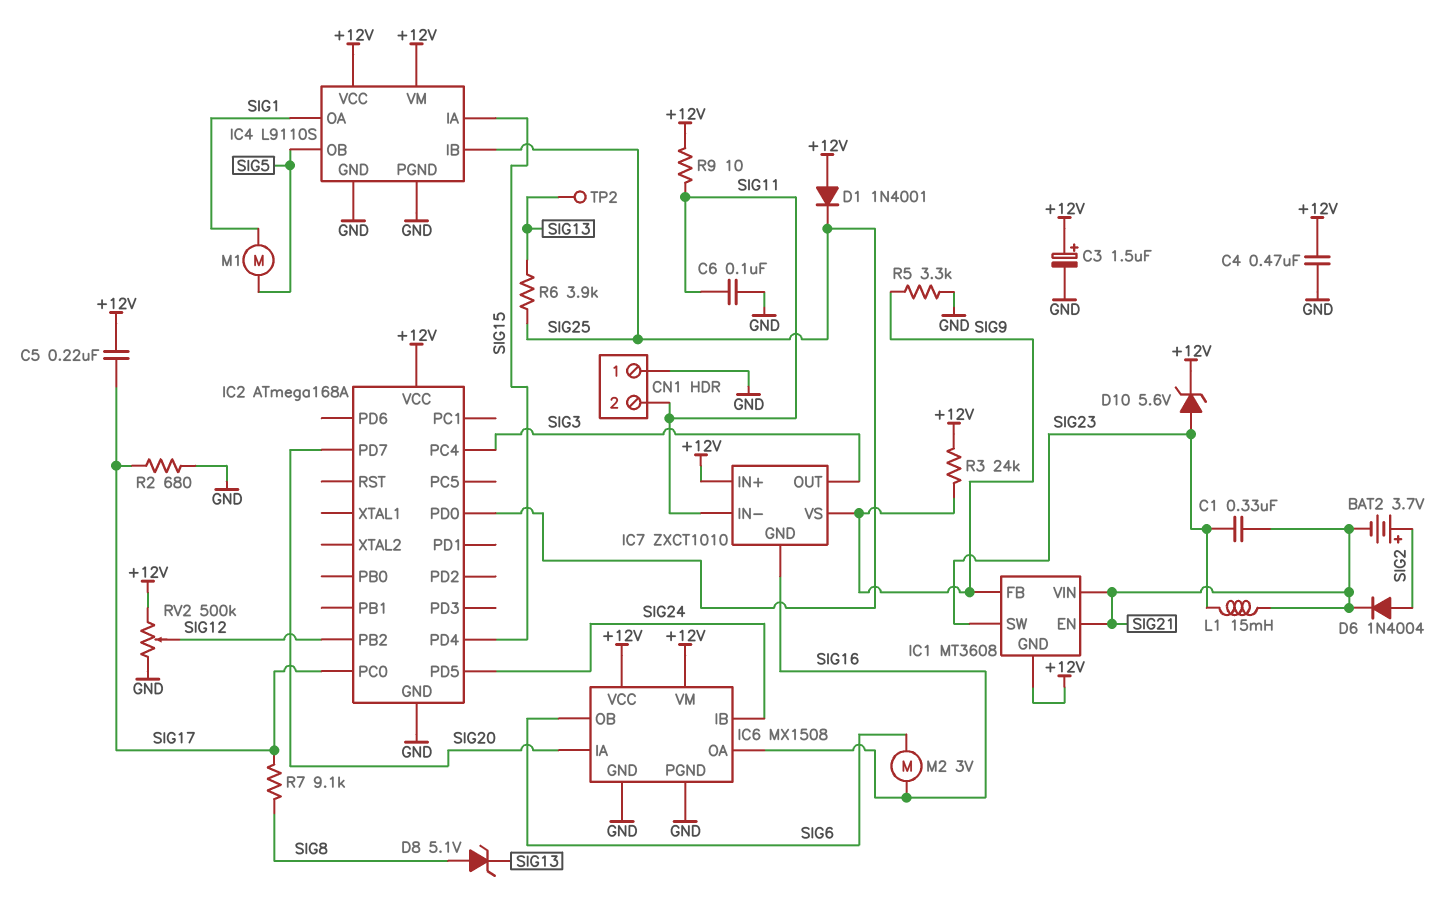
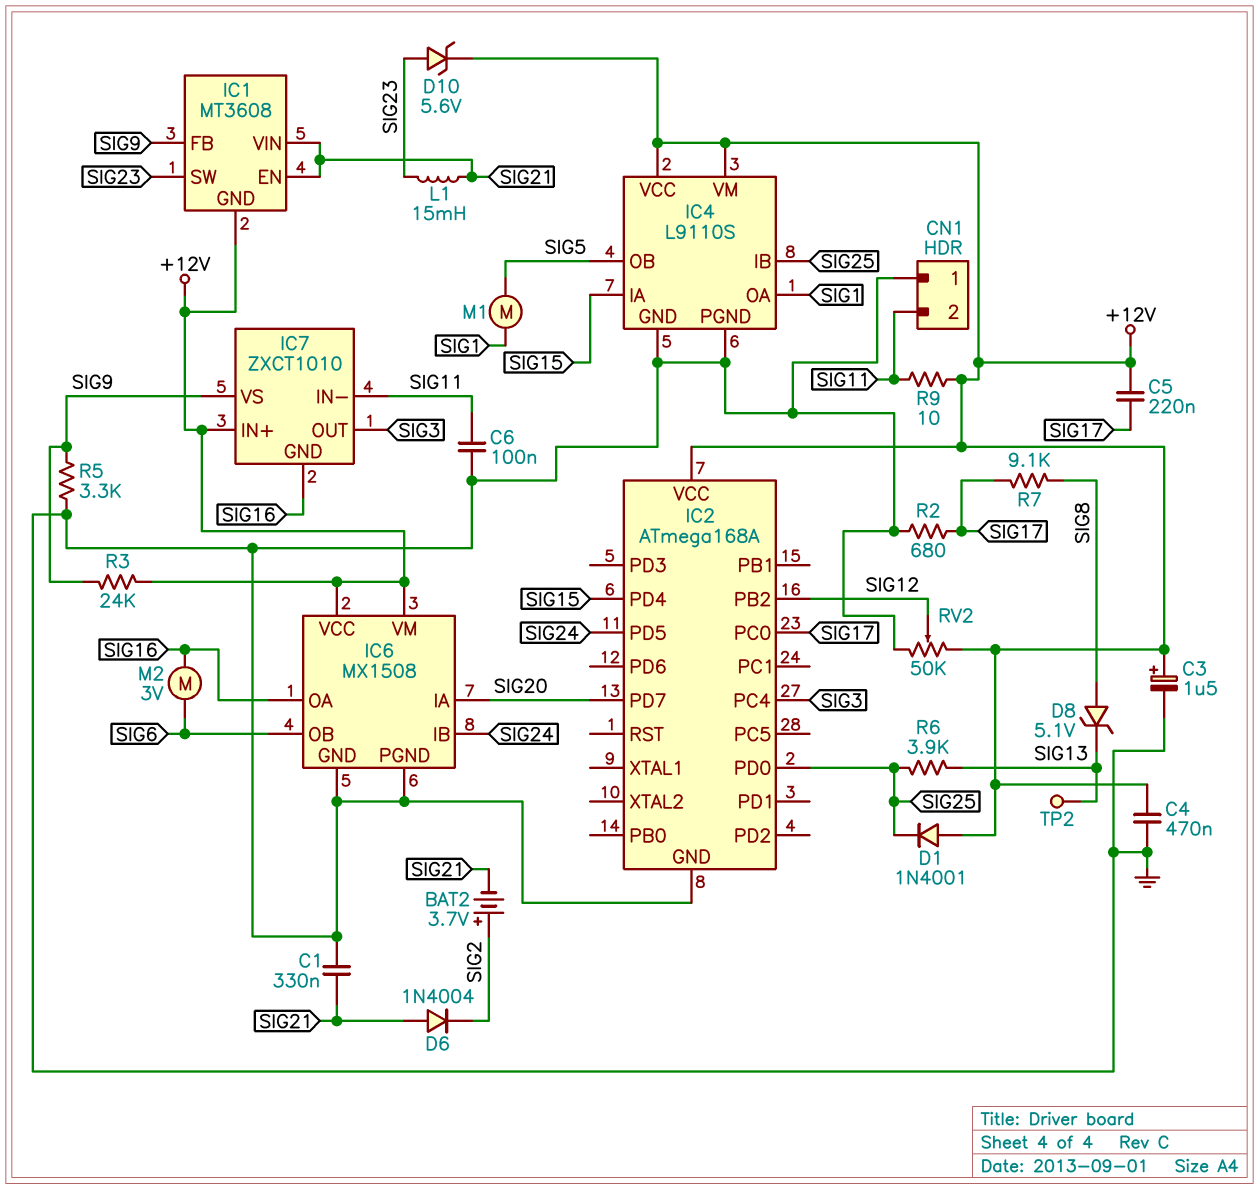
C1: 330nF (SIG21, SIG23) -> 330nF (GND, SIG21)
D6: diode 1N4004 (A SIG2, K SIG21) -> diode 1N4004 (A SIG21, K SIG2)
RV2: 500k (+12V, GND, wiper SIG12) -> 50k (+12V, GND, wiper SIG12)

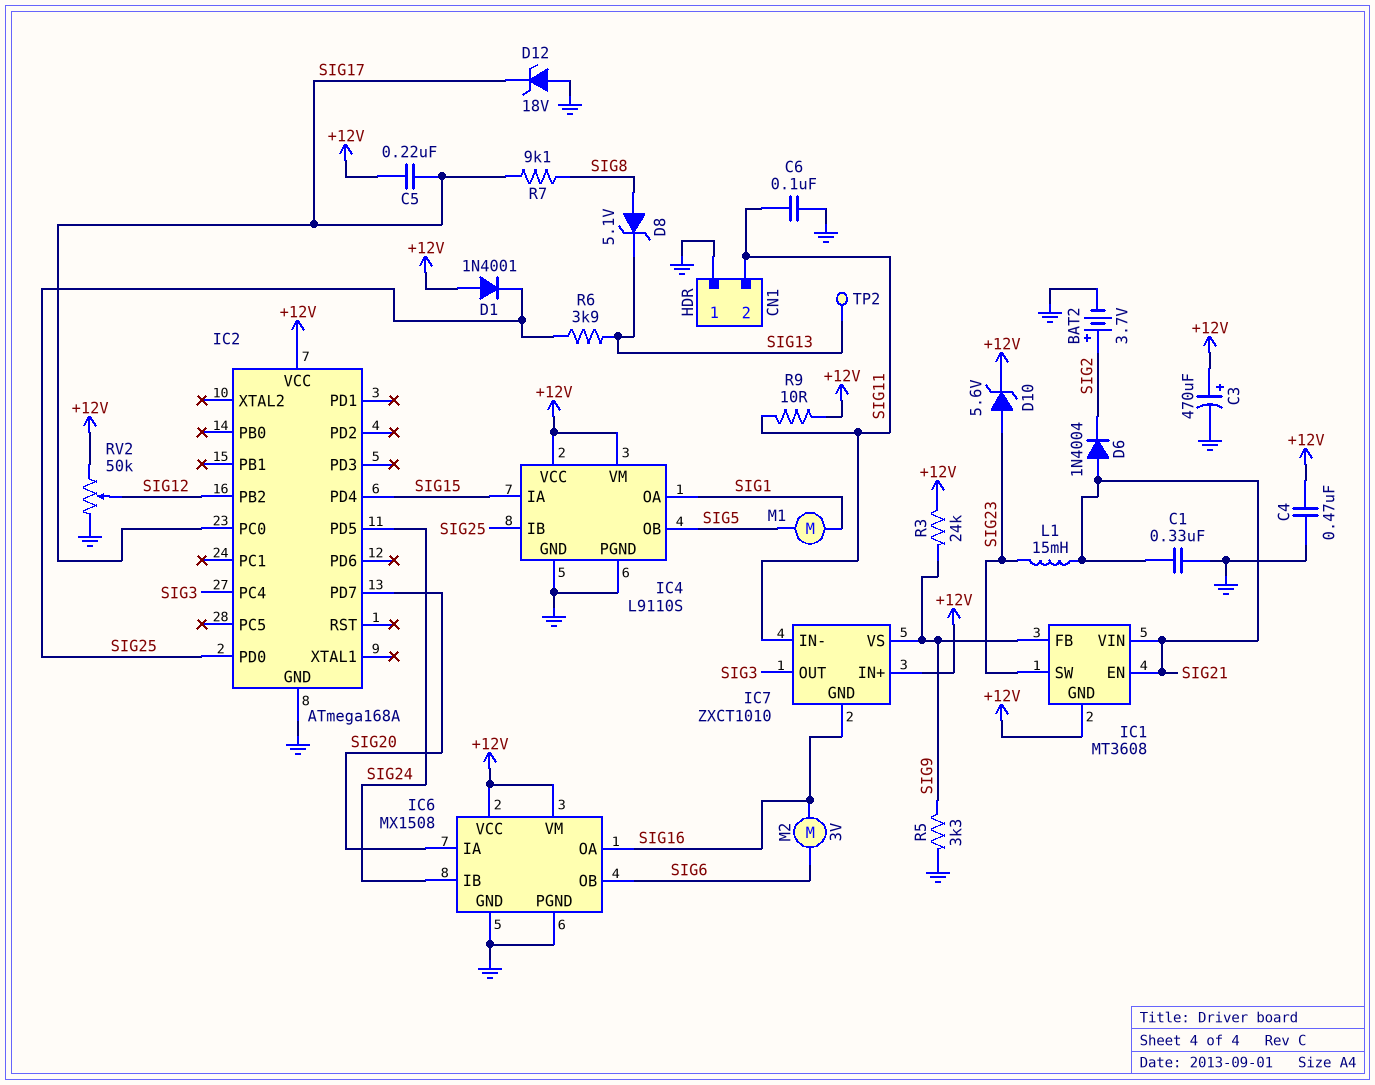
BAT2: 3.7V (plus SIG2, minus SIG21) -> 3.7V (plus SIG2, minus GND)
C3: 1.5uF (plus +12V, minus GND) -> 470uF (plus +12V, minus GND)
D12: none -> zener 18V (A GND, K SIG17)
R2: 680 (GND, SIG17) -> none

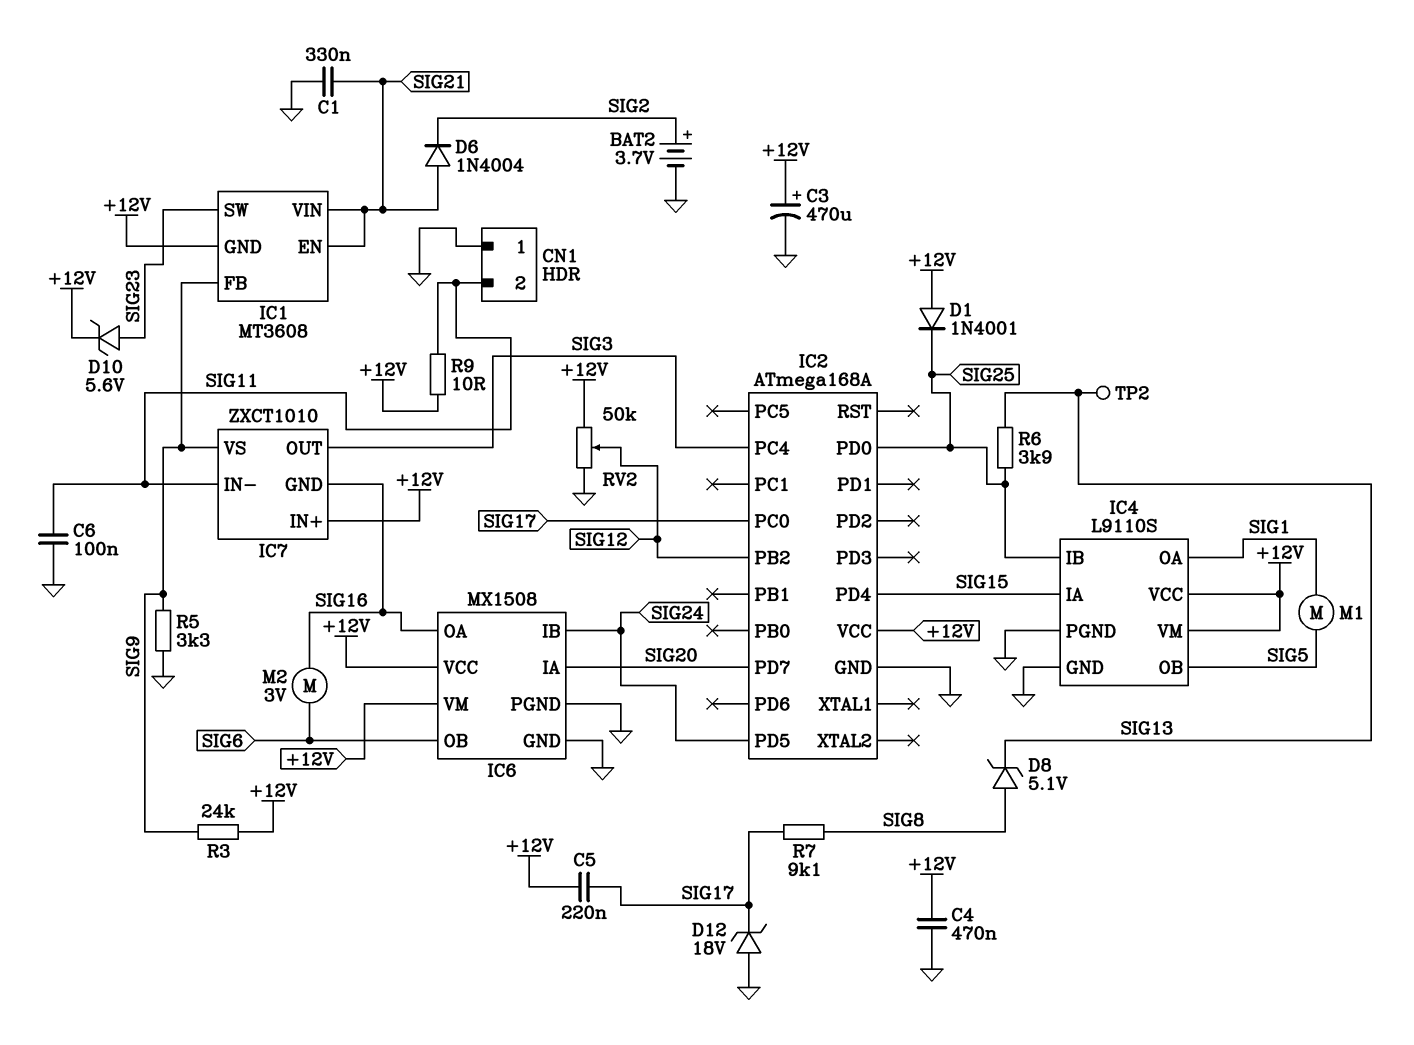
L1: 15mH (SIG21, SIG23) -> none

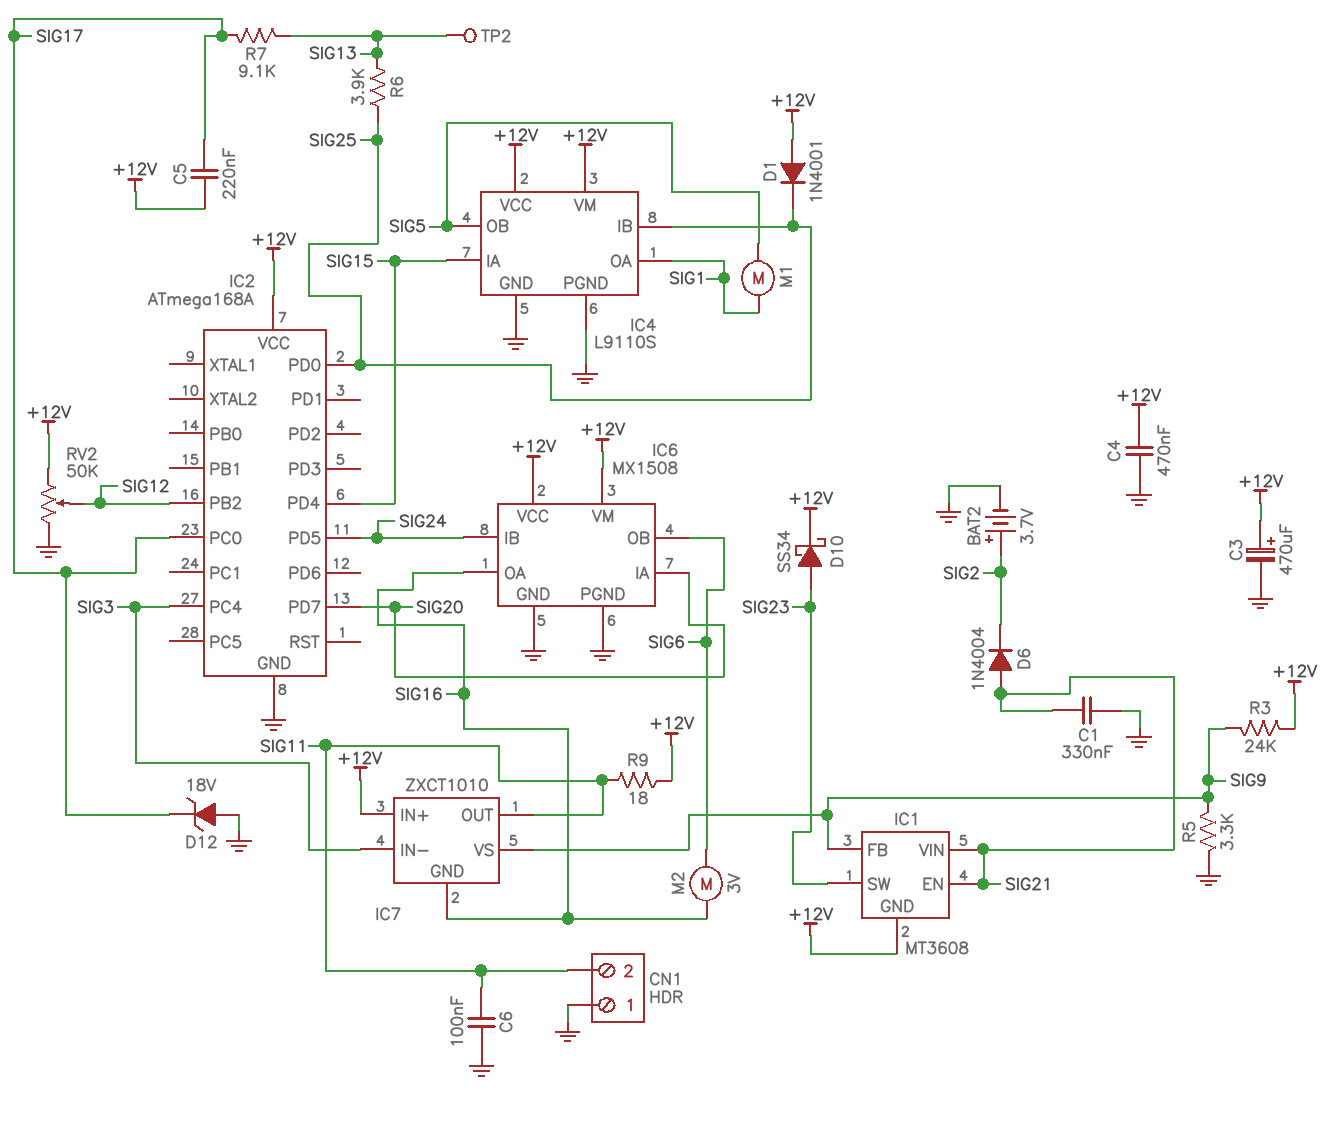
D8: zener 5.1V (A SIG8, K SIG13) -> none
D10: zener 5.6V (A SIG23, K +12V) -> schottky SS34 (A SIG23, K +12V)
IC7 pin IN-: SIG11 -> SIG3
IC7 pin OUT: SIG3 -> SIG11
R7: 9.1k (SIG8, SIG17) -> 9.1k (SIG13, SIG17)
R9: 10 (+12V, SIG11) -> 18 (+12V, SIG11)

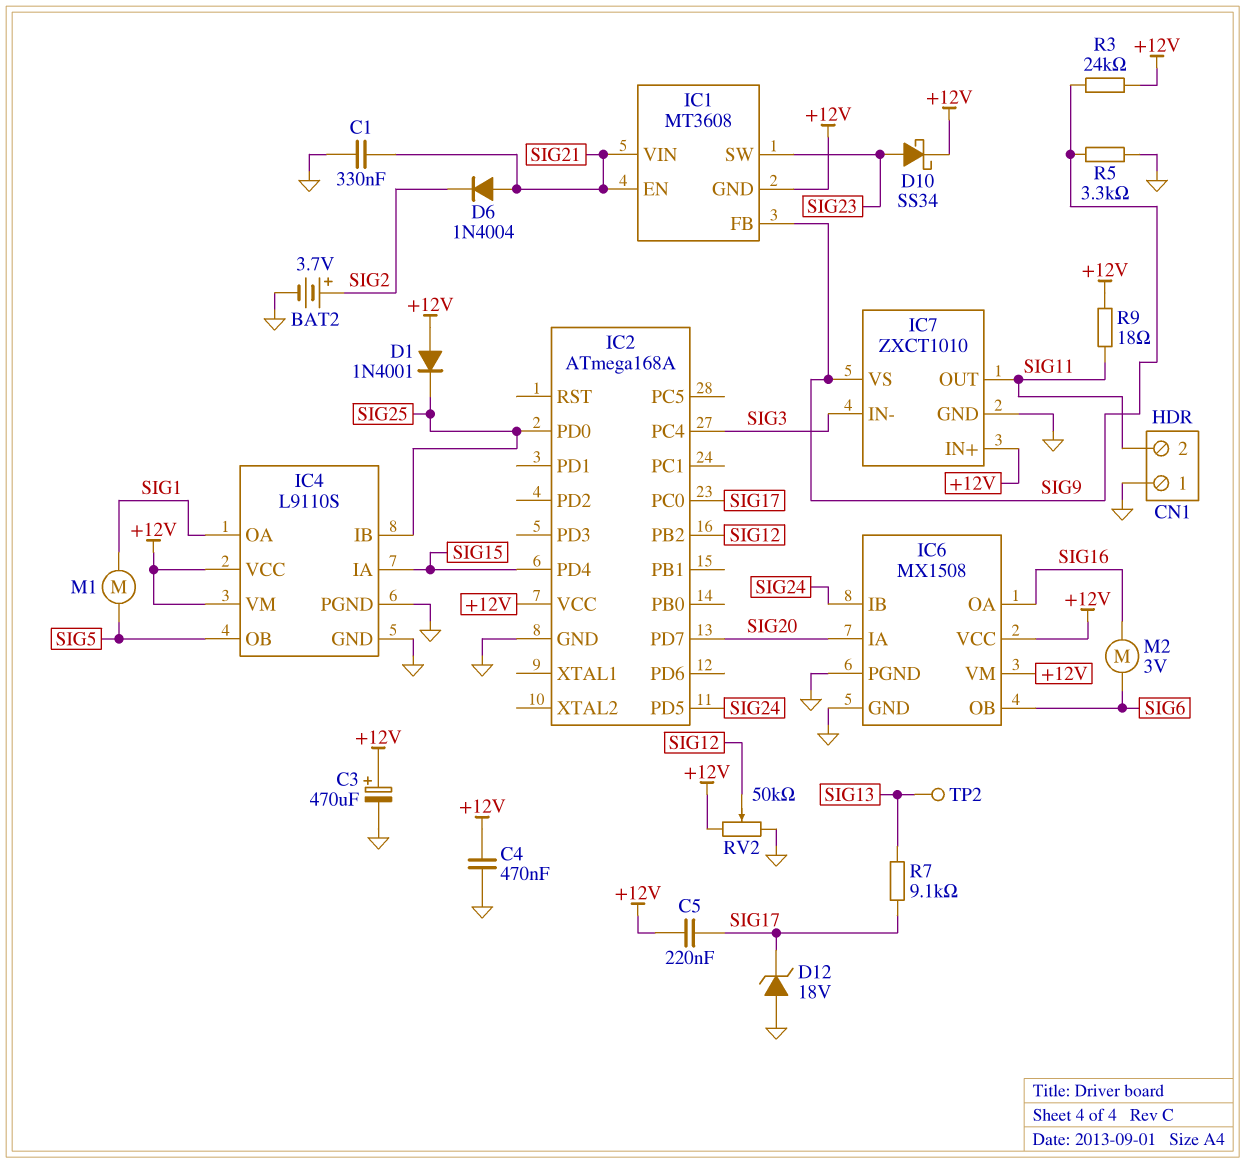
C6: 100nF (GND, SIG11) -> none
IC7 pin GND: SIG16 -> GND
R6: 3.9k (SIG13, SIG25) -> none

